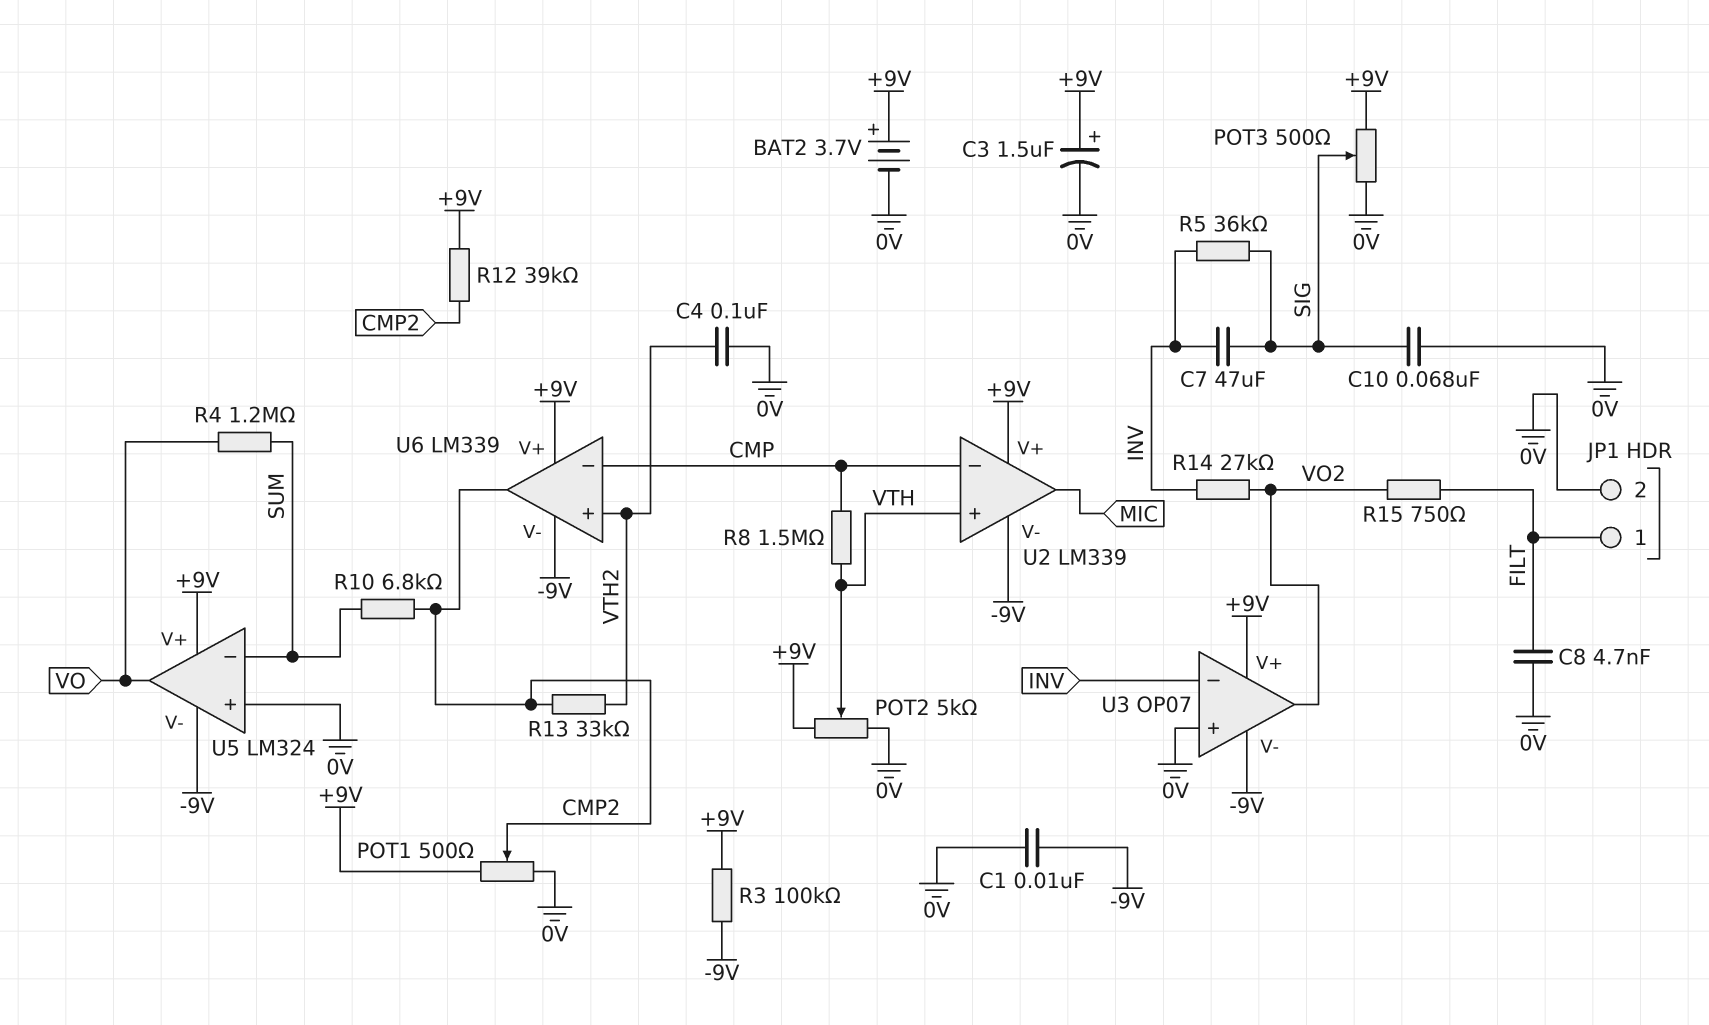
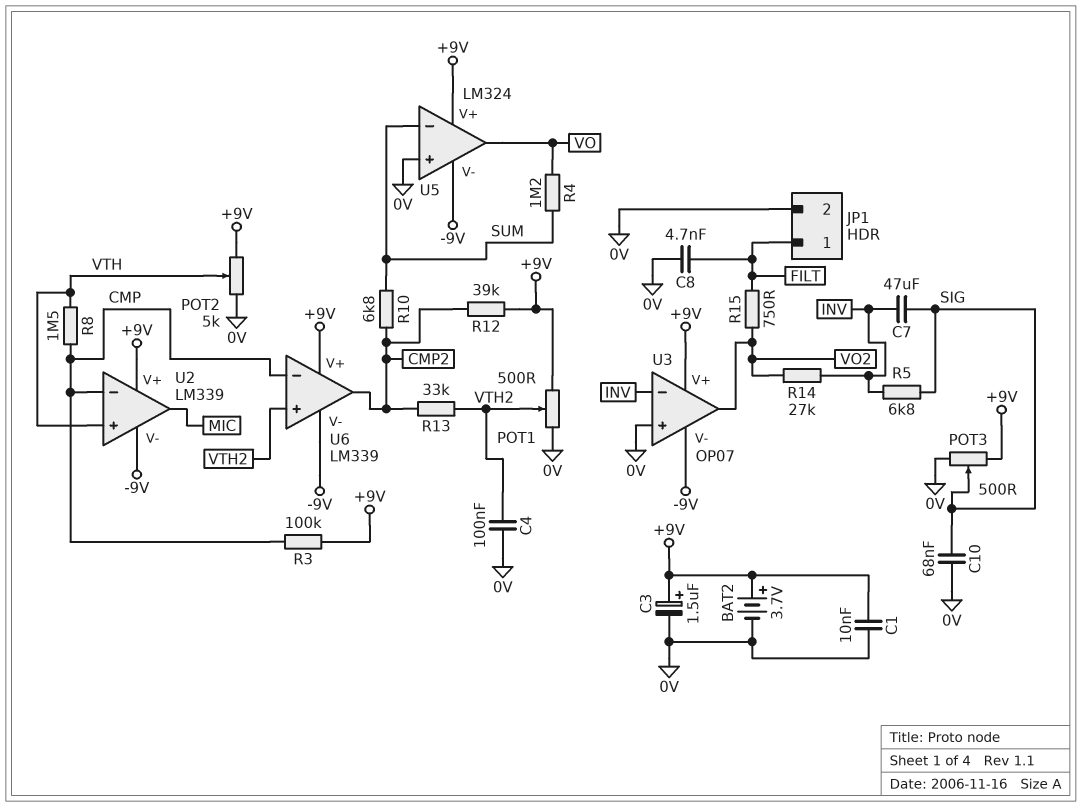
C1: 10nF (-9V, 0V) -> 10nF (+9V, 0V)
POT1: 500 (+9V, 0V, wiper CMP2) -> 500 (+9V, 0V, wiper VTH2)
R3: 100k (+9V, -9V) -> 100k (+9V, CMP)
R5: 36k (INV, SIG) -> 6.8k (INV, SIG)

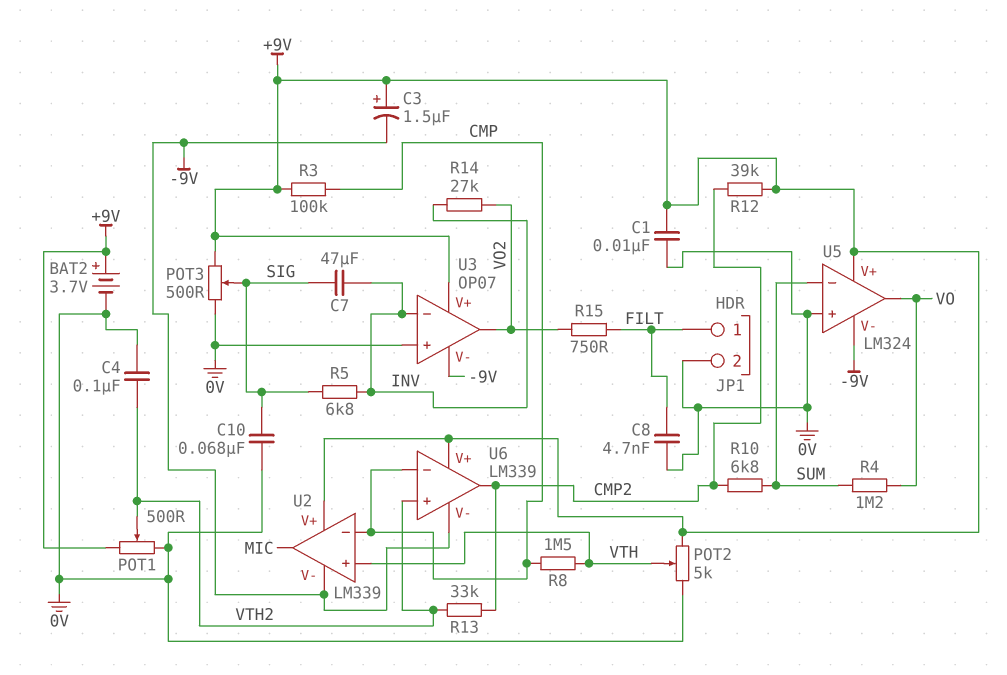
C3: 1.5uF (plus +9V, minus 0V) -> 1.5uF (plus +9V, minus -9V)

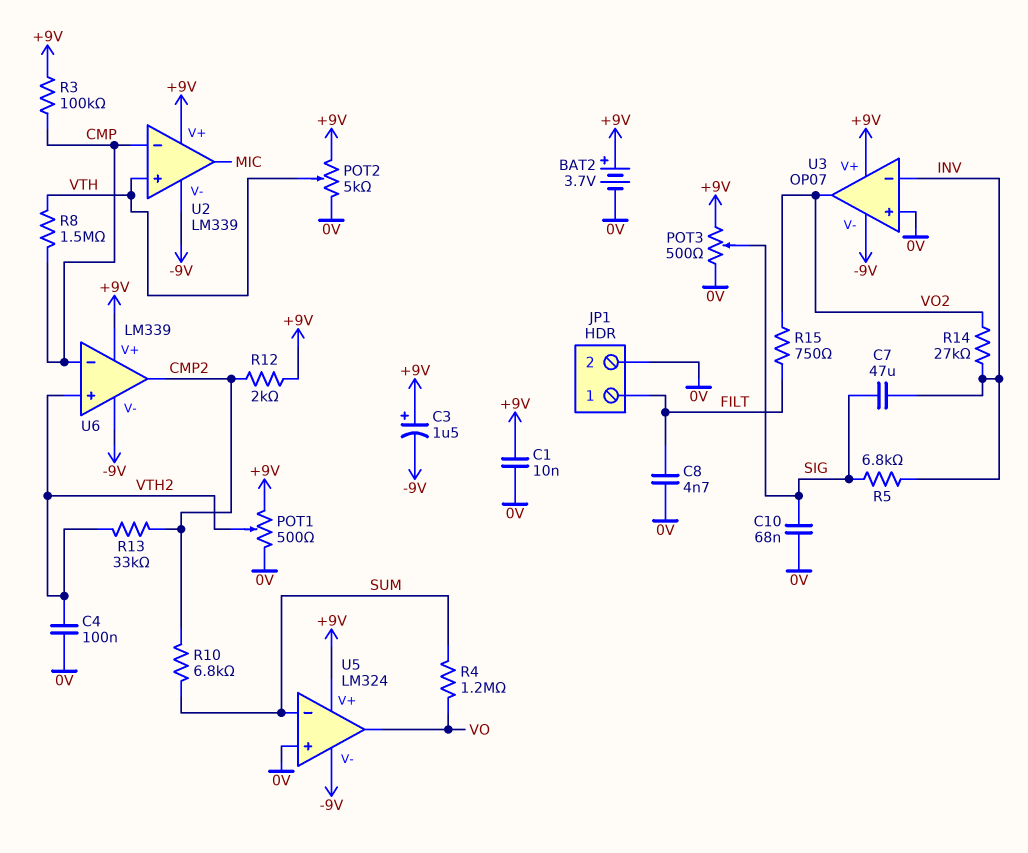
R12: 39k (+9V, CMP2) -> 2k (+9V, CMP2)

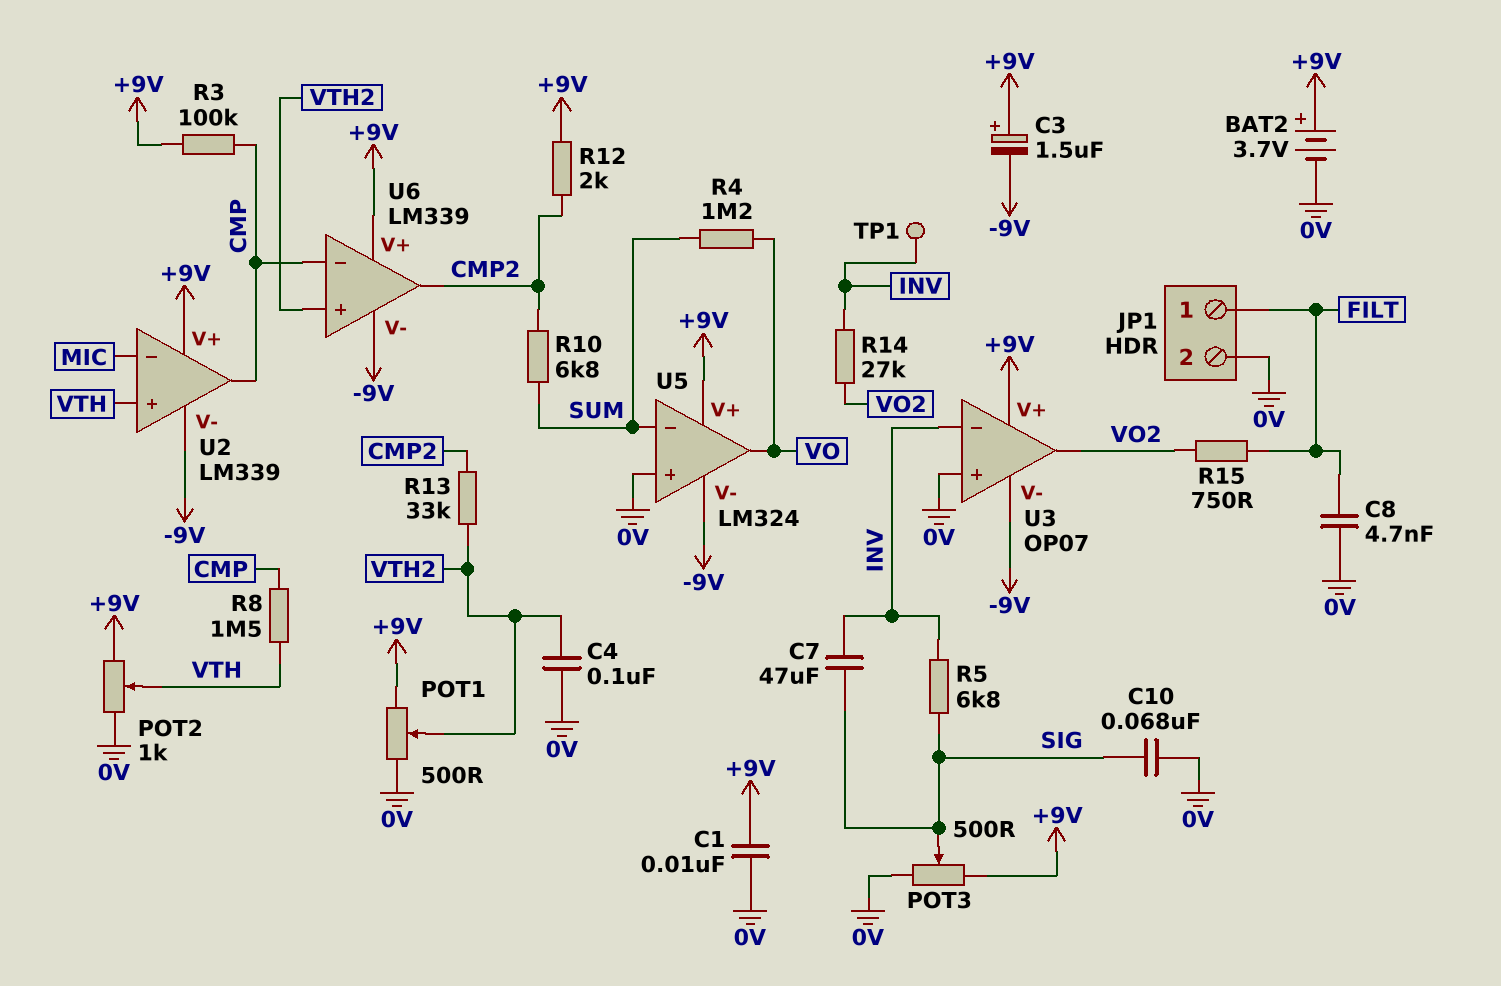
POT2: 5k (+9V, 0V, wiper VTH) -> 1k (+9V, 0V, wiper VTH)
TP1: none -> test point (INV)
U2 pin in-: CMP -> MIC
U2 pin out: MIC -> CMP

